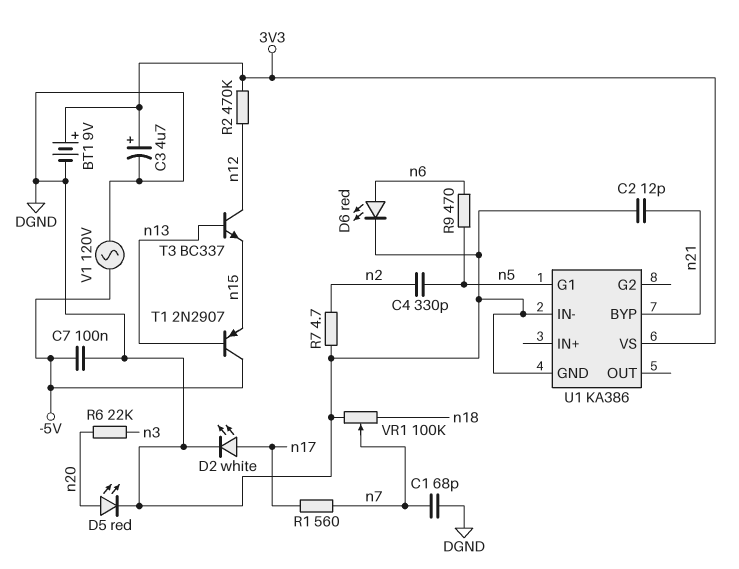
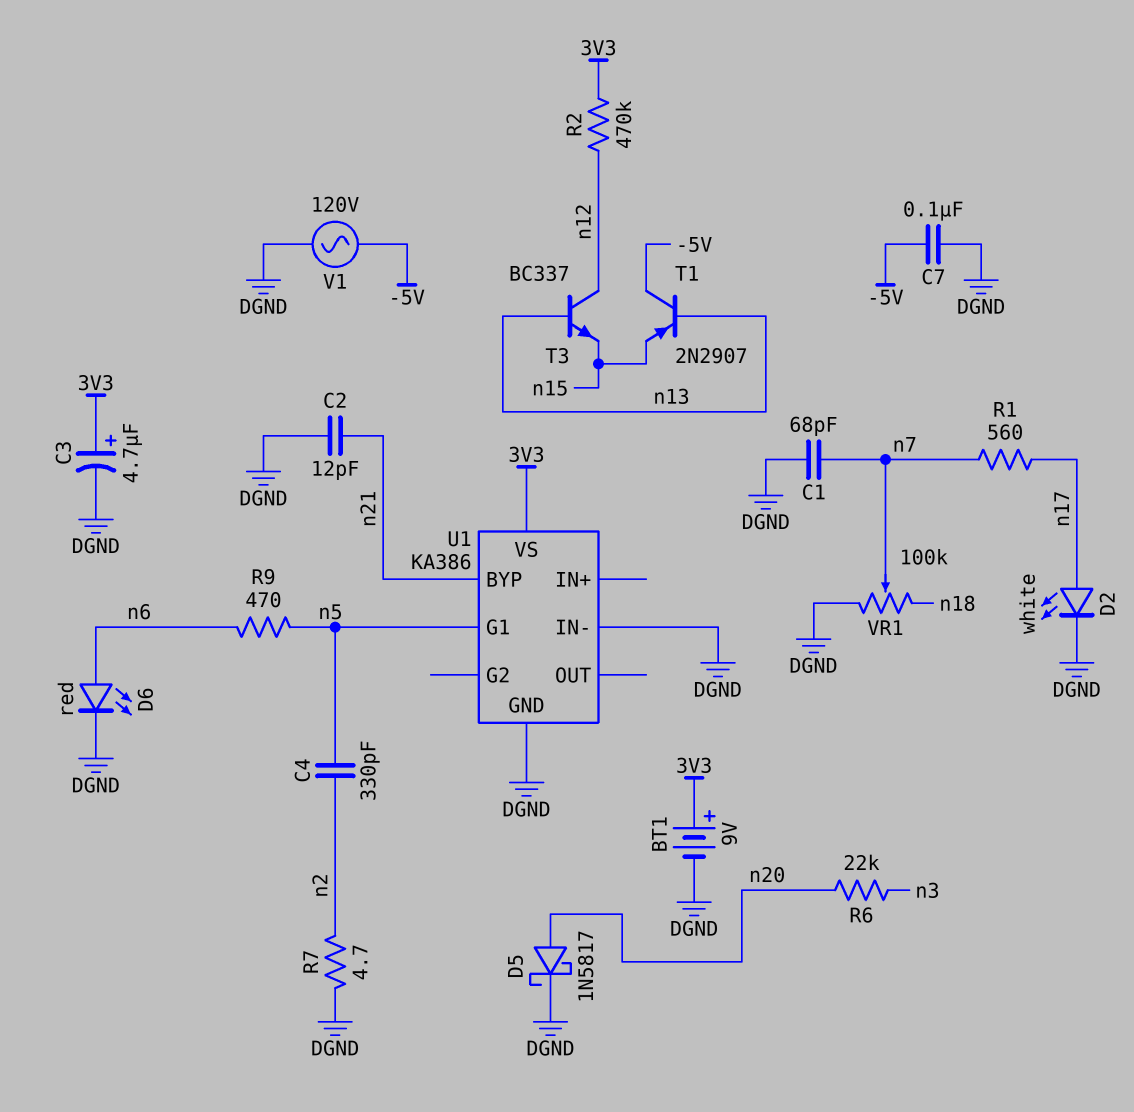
D5: LED red (A n20, K DGND) -> schottky 1N5817 (A n20, K DGND)

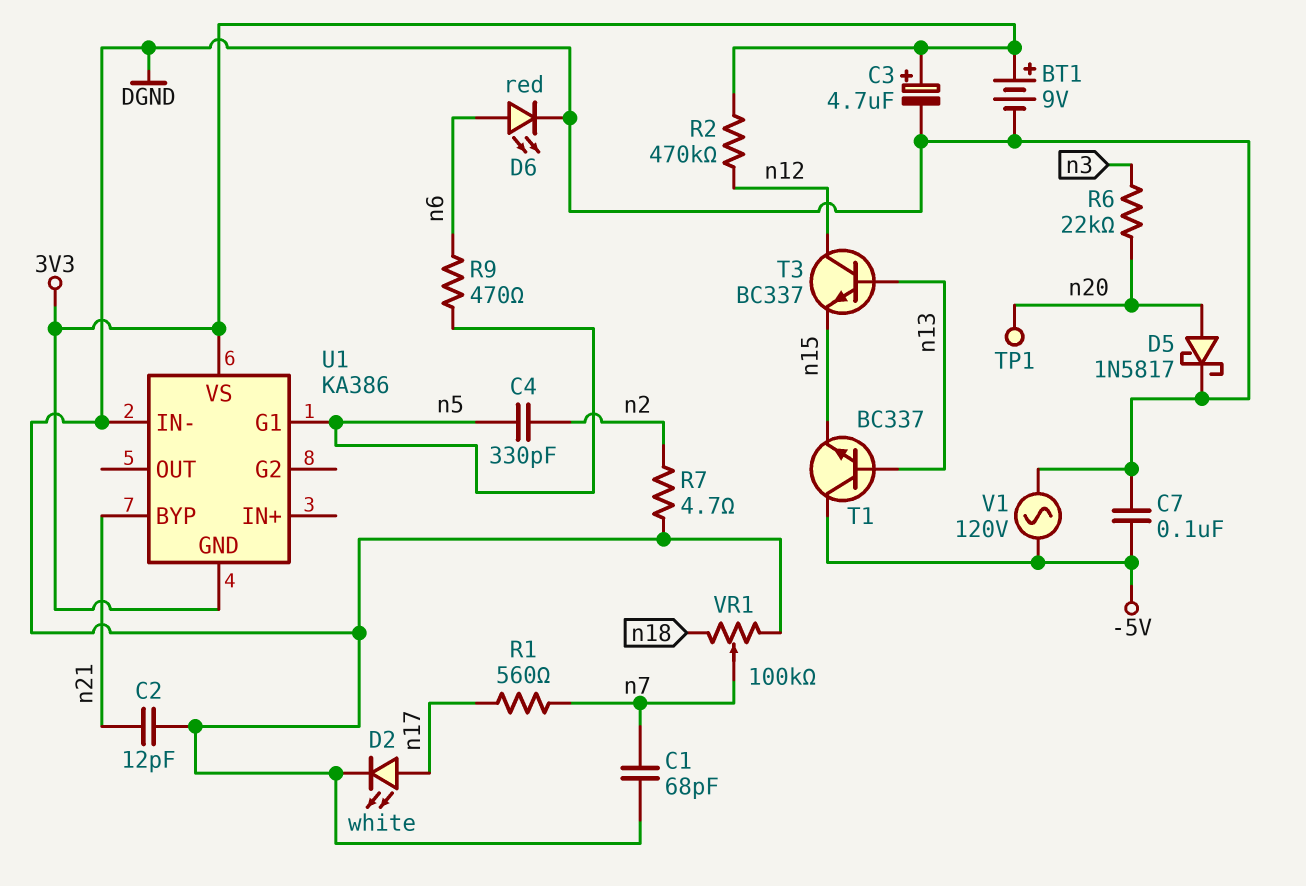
T1: PNP 2N2907 (B n13, C -5V, E n15) -> NPN BC337 (B n13, C -5V, E n15)
TP1: none -> test point (n20)
U1 pin GND: DGND -> 3V3

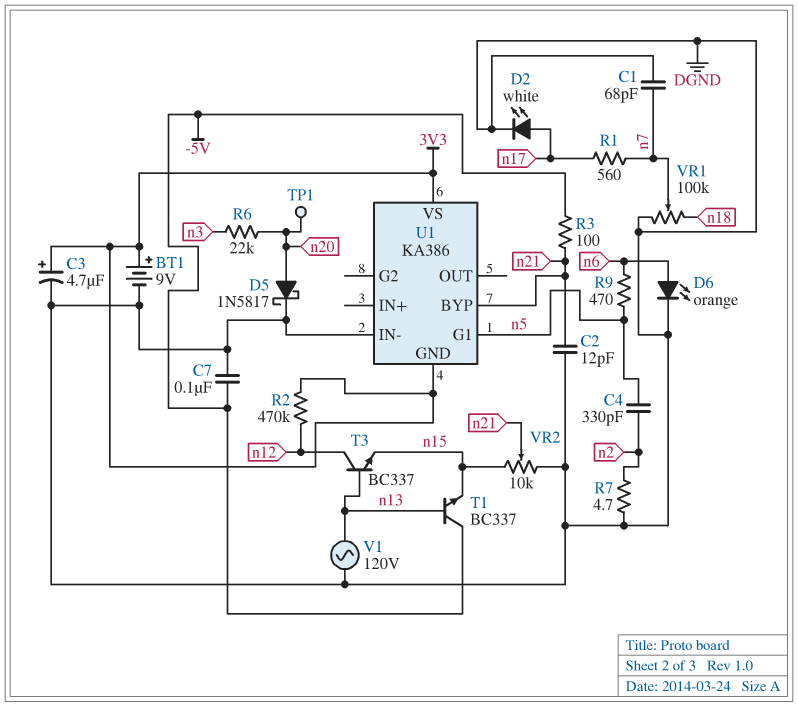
D6: LED red (A n6, K DGND) -> LED orange (A n6, K DGND)
R3: none -> 100 (-5V, n21)
V1: AC 120V (-5V, DGND) -> AC 120V (DGND, n13)
VR2: none -> 10k (DGND, n15, wiper n21)

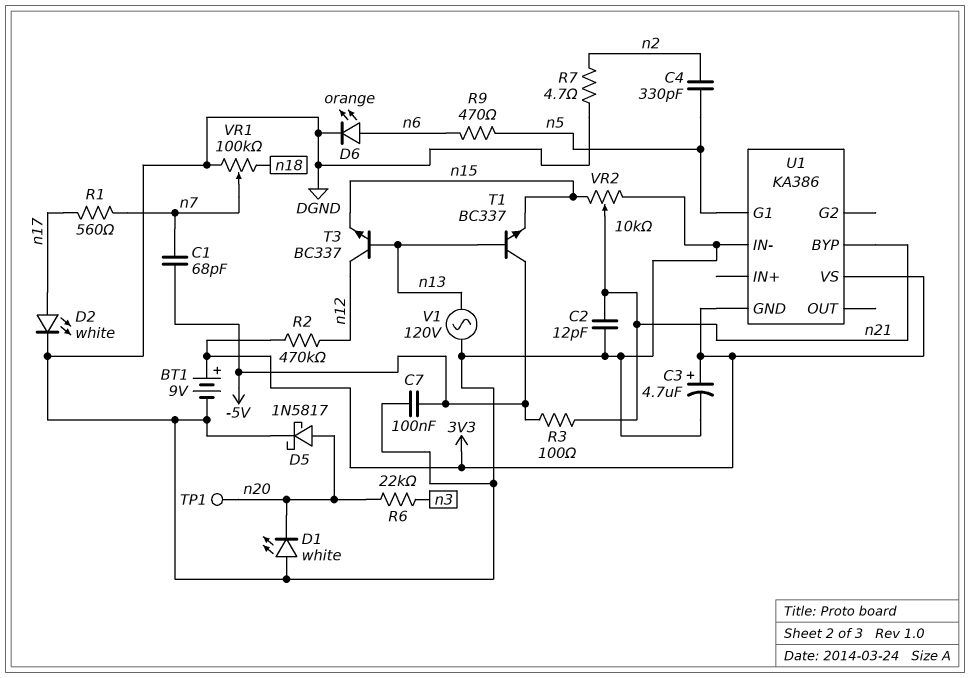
C1: 68pF (DGND, n7) -> 68pF (-5V, n7)
D1: none -> LED white (A DGND, K n20)

